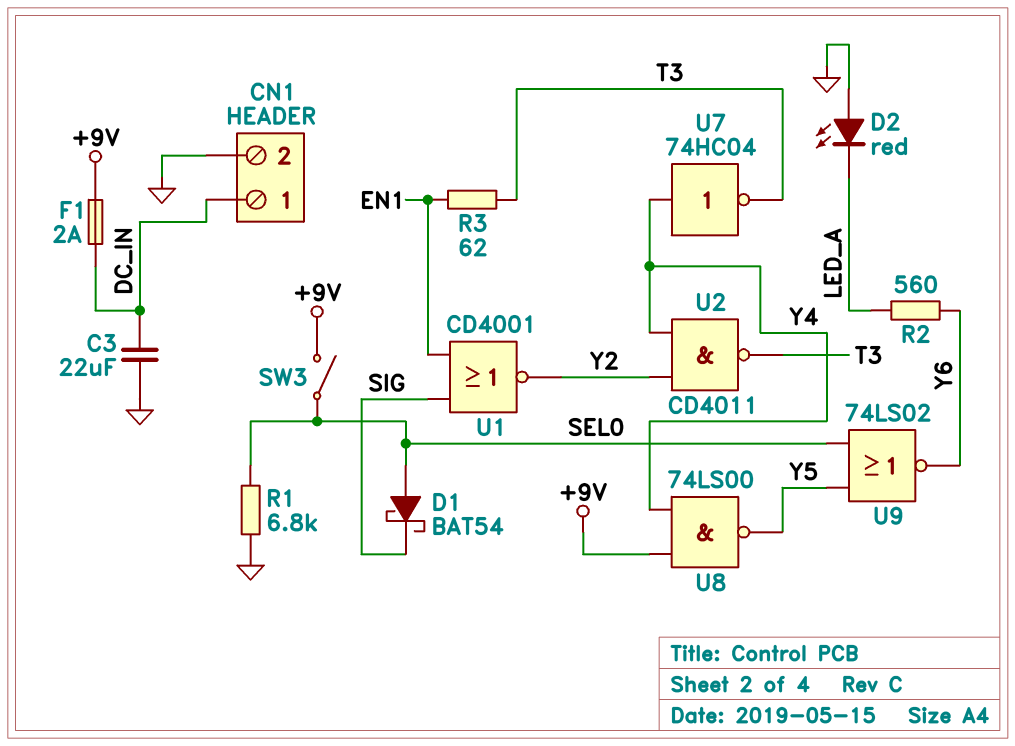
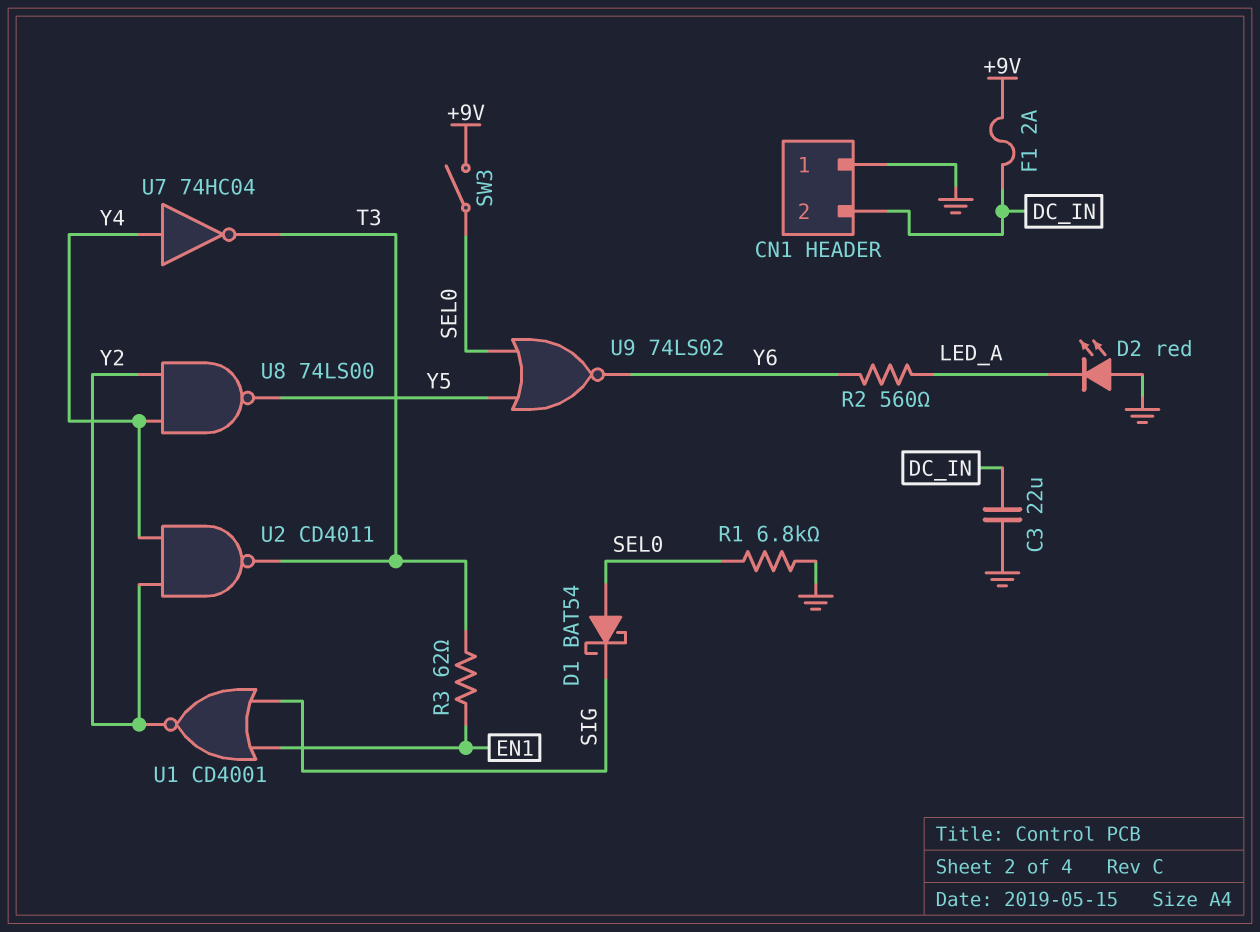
CN1 pin 1: DC_IN -> GND
CN1 pin 2: GND -> DC_IN
U8: NAND 74LS00 (in +9V, in Y4, out Y5) -> NAND 74LS00 (in Y2, in Y4, out Y5)

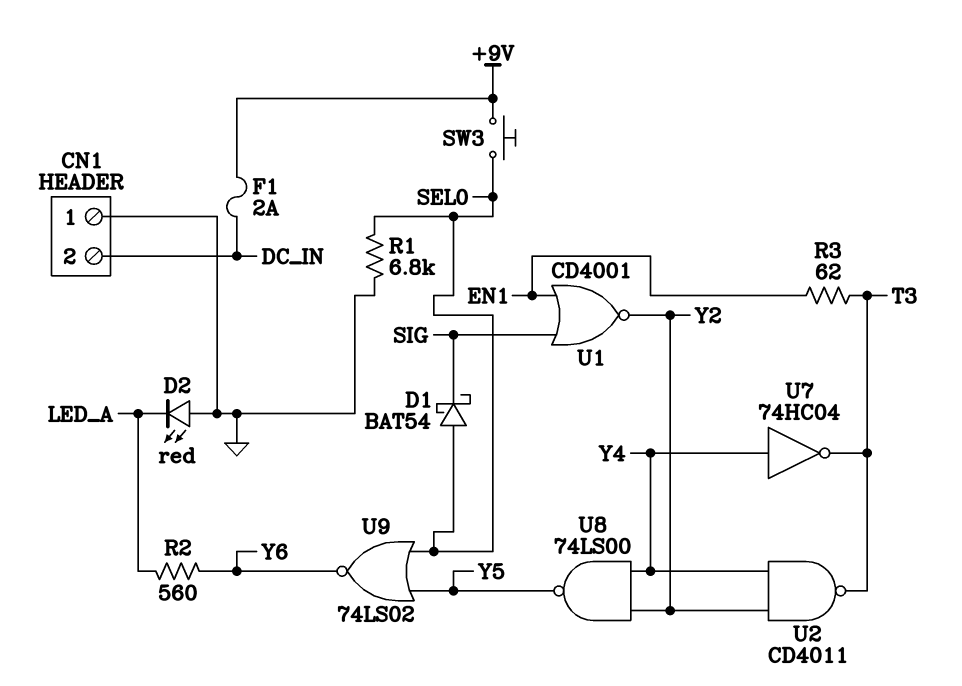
C3: 22uF (DC_IN, GND) -> none
SW3: switch (+9V, SEL0) -> button (+9V, SEL0)

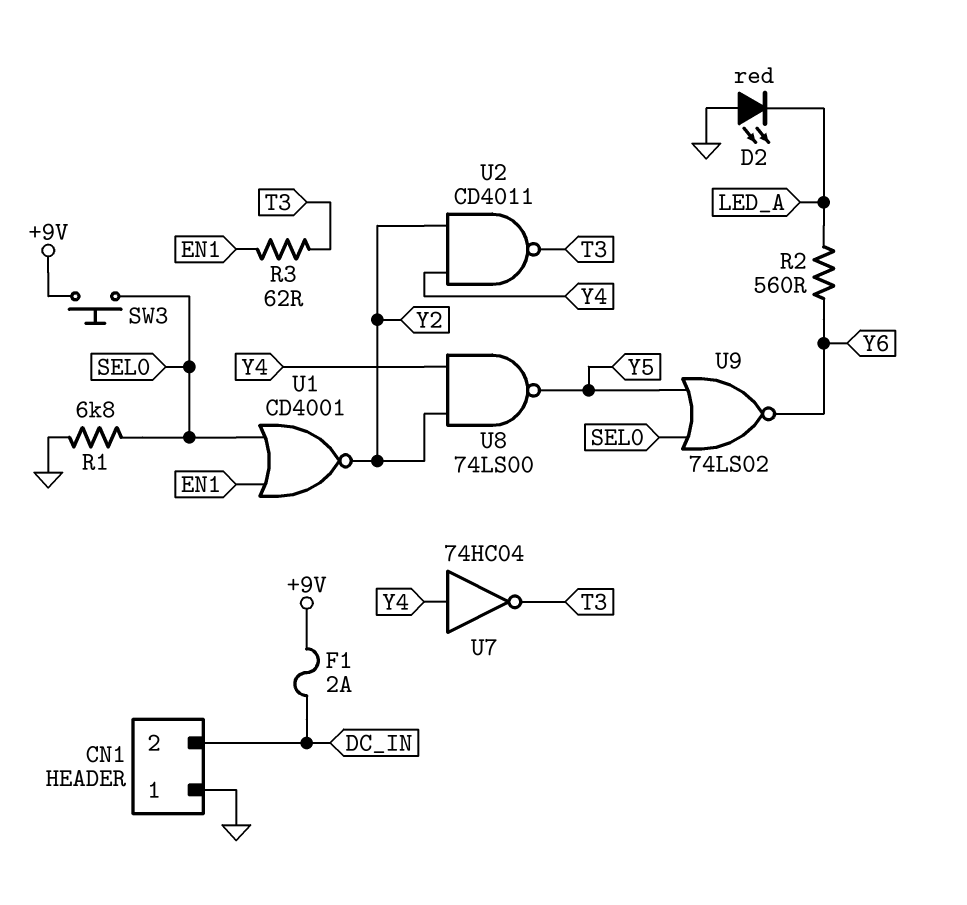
D1: schottky BAT54 (A SEL0, K SIG) -> none
U1: NOR CD4001 (in EN1, in SIG, out Y2) -> NOR CD4001 (in EN1, in SEL0, out Y2)

